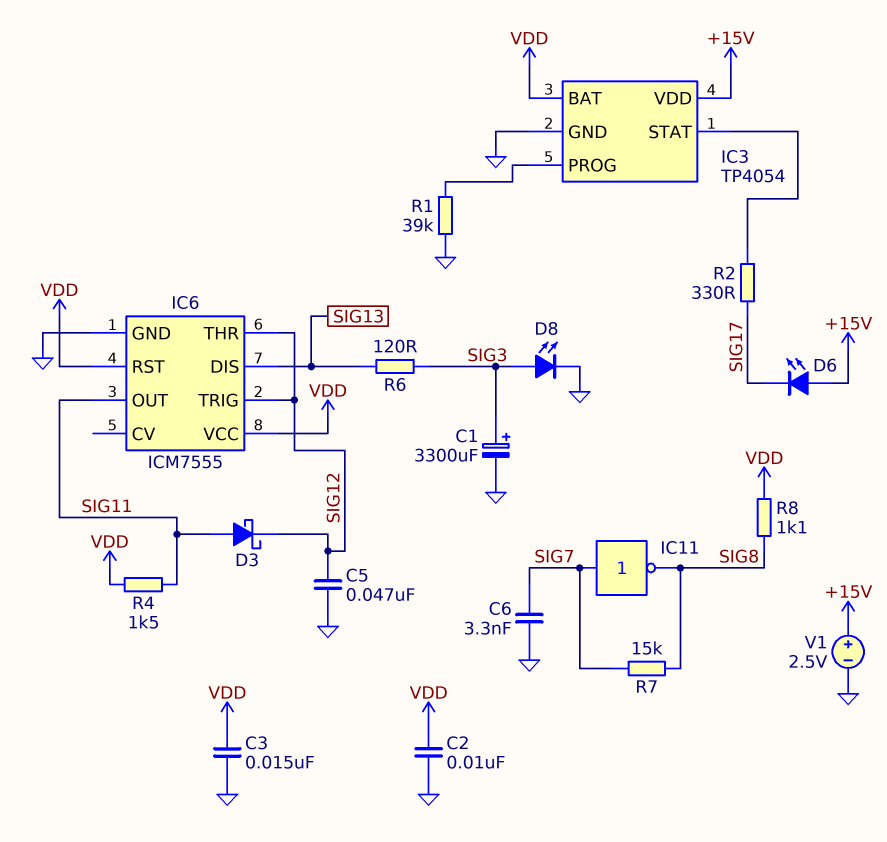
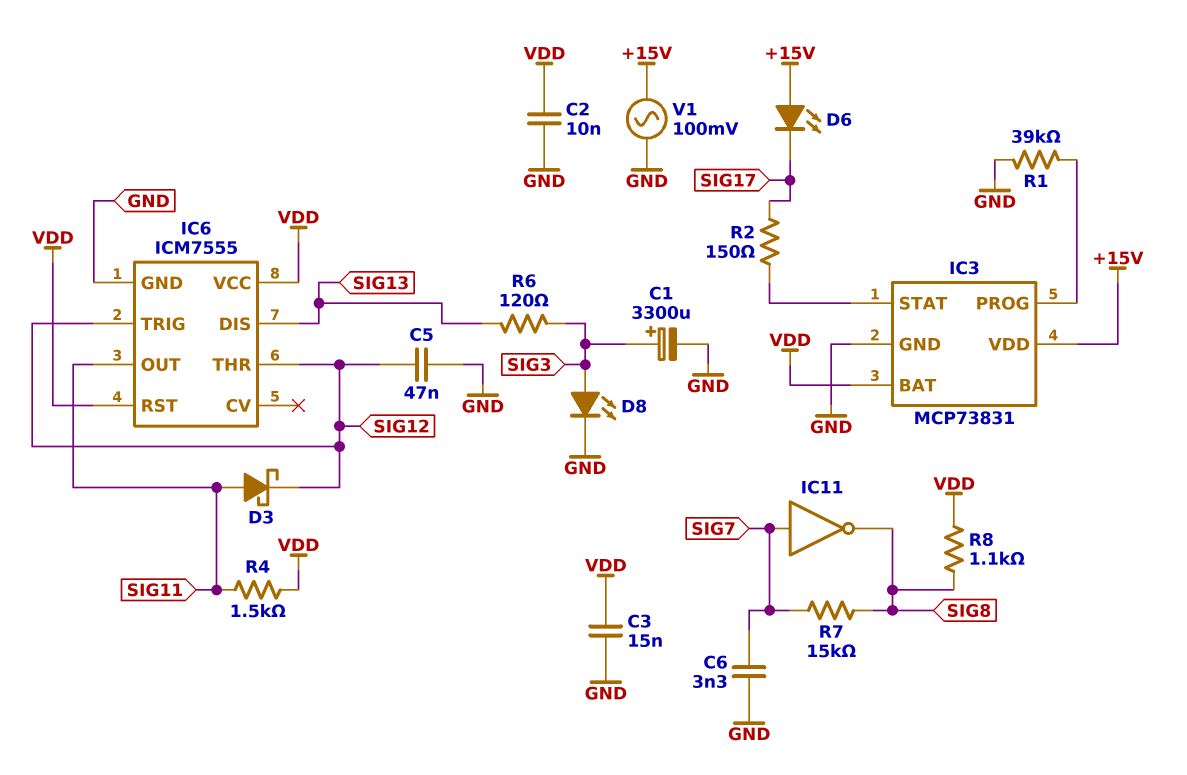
IC3: TP4054 -> MCP73831
R2: 330 (IC3/STAT, SIG17) -> 150 (IC3/STAT, SIG17)
V1: 2.5V (plus +15V, minus GND) -> AC 100mV (+15V, GND)

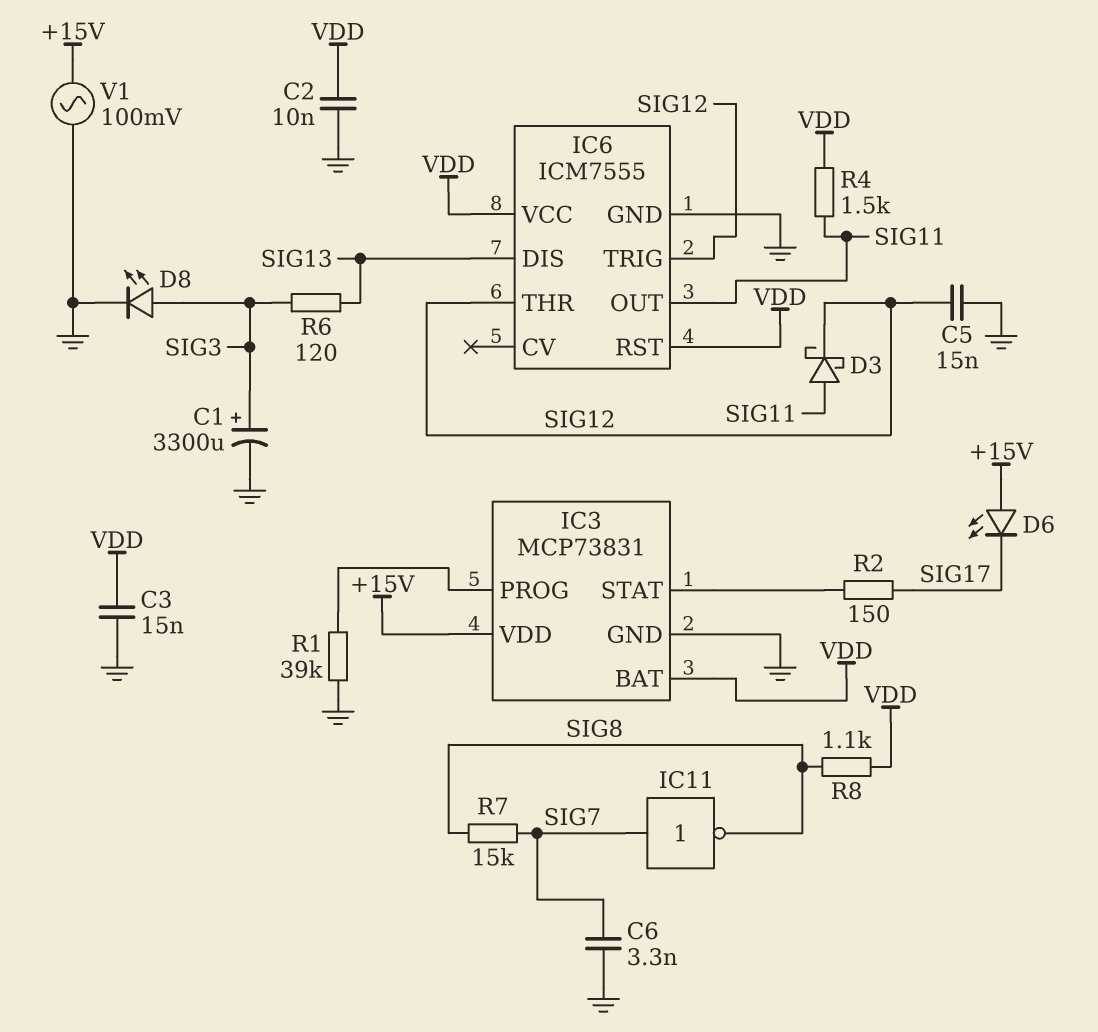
C5: 47nF (GND, SIG12) -> 15nF (GND, SIG12)

